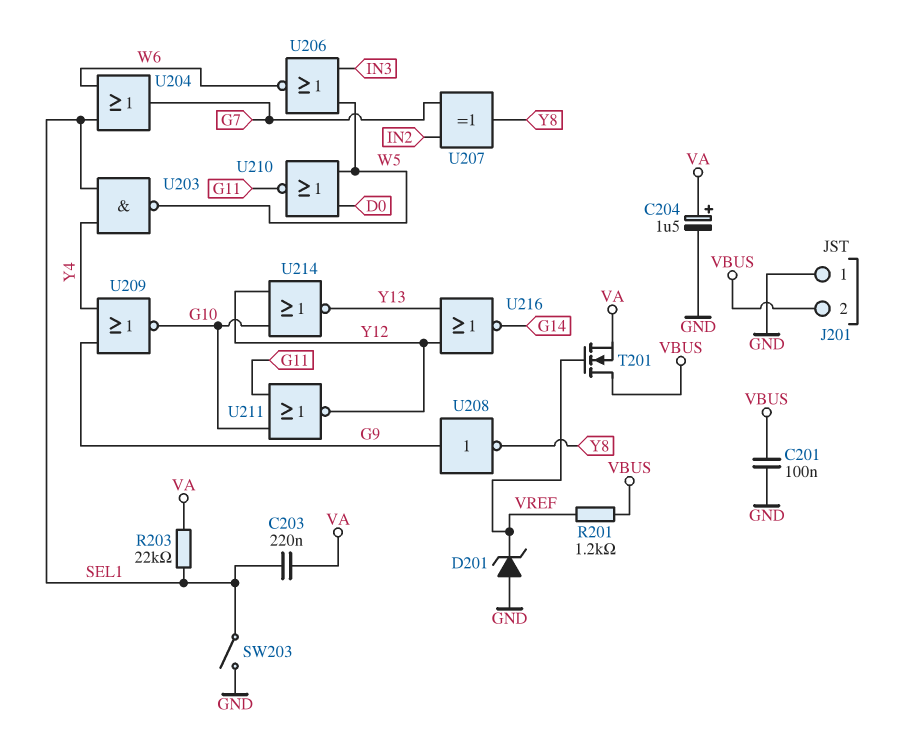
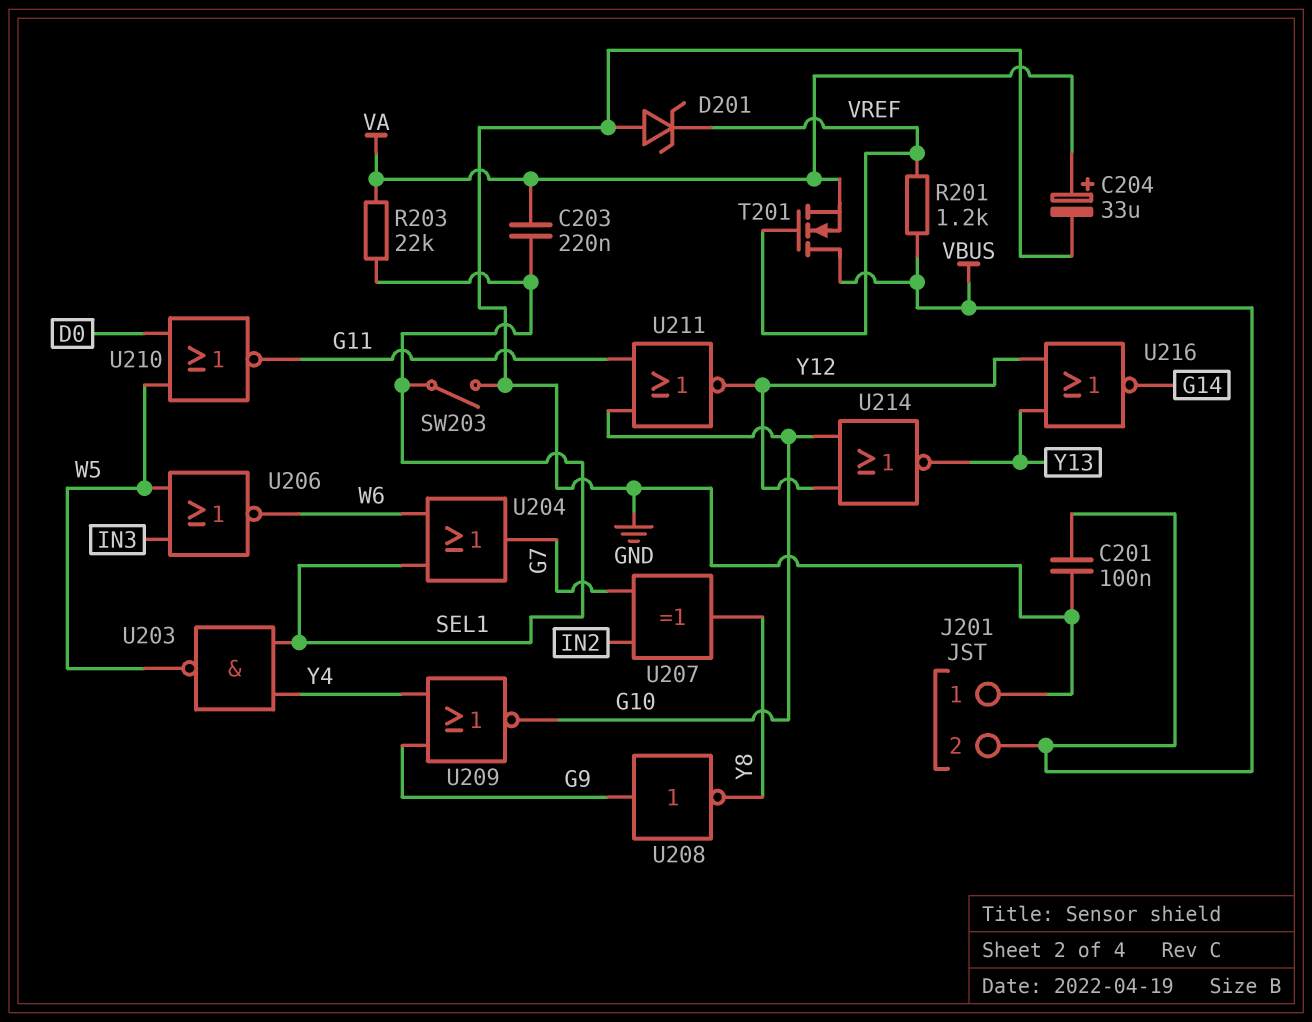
C204: 1.5uF (plus VA, minus GND) -> 33uF (plus VA, minus GND)

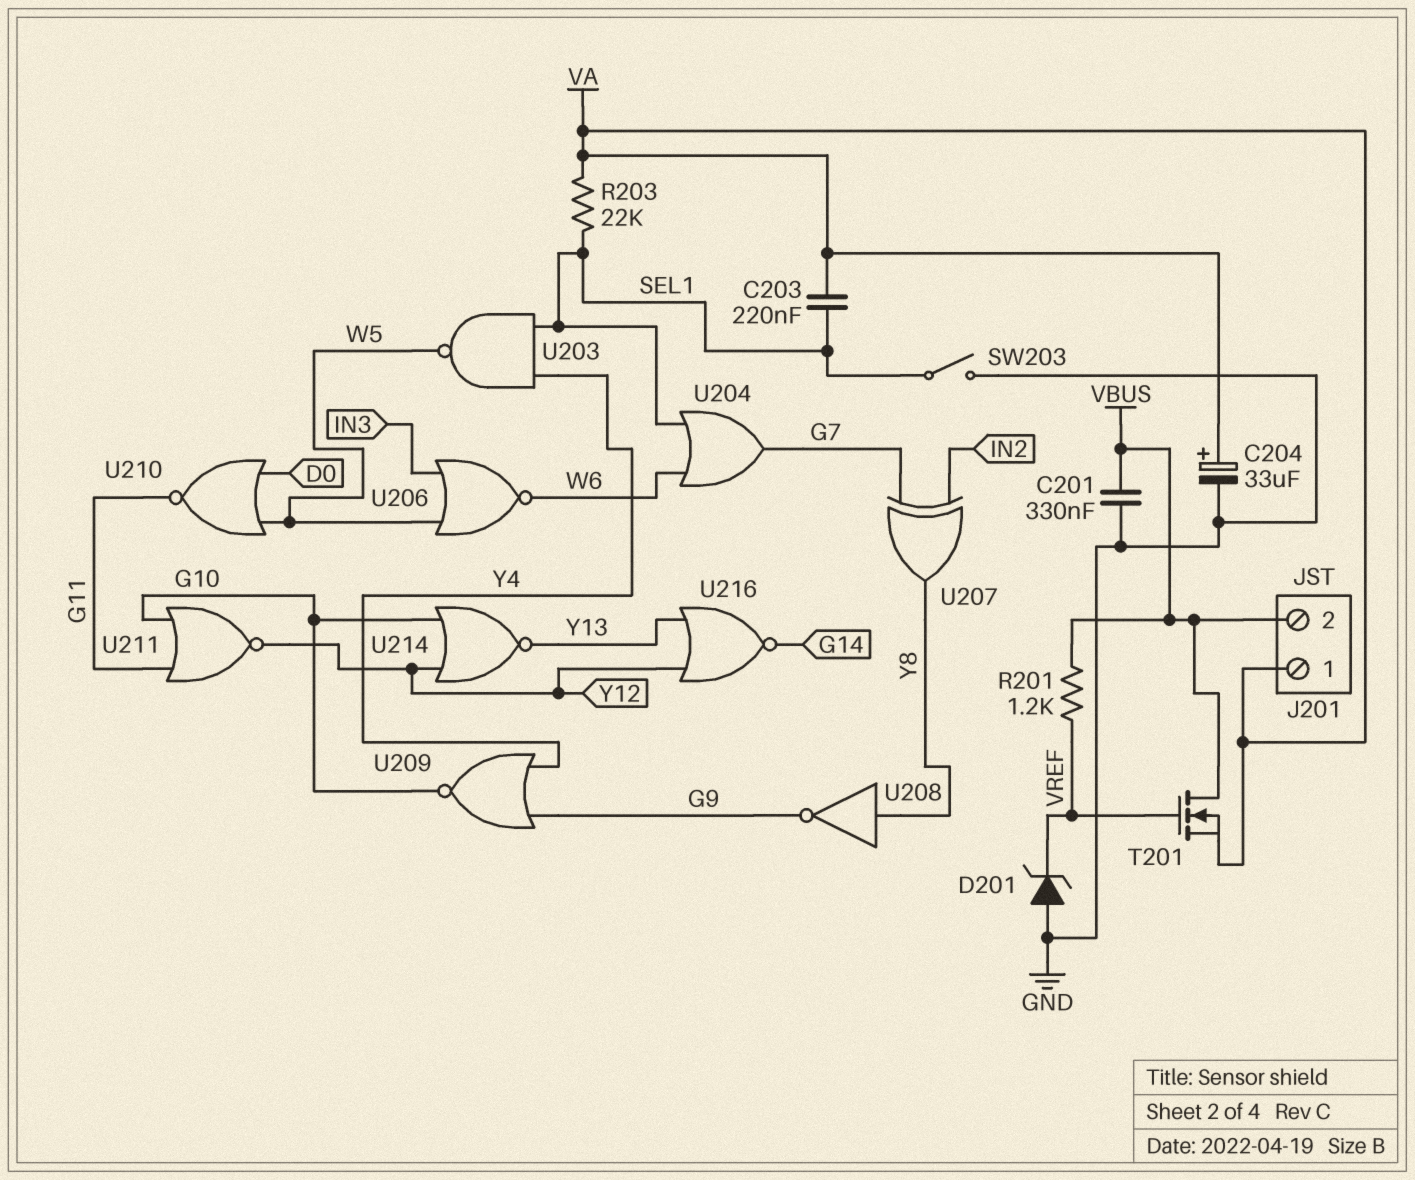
C201: 100nF (GND, VBUS) -> 330nF (GND, VBUS)
J201 pin 1: GND -> VA
U208: NOT (in G9, out Y8) -> NOT (in Y8, out G9)

